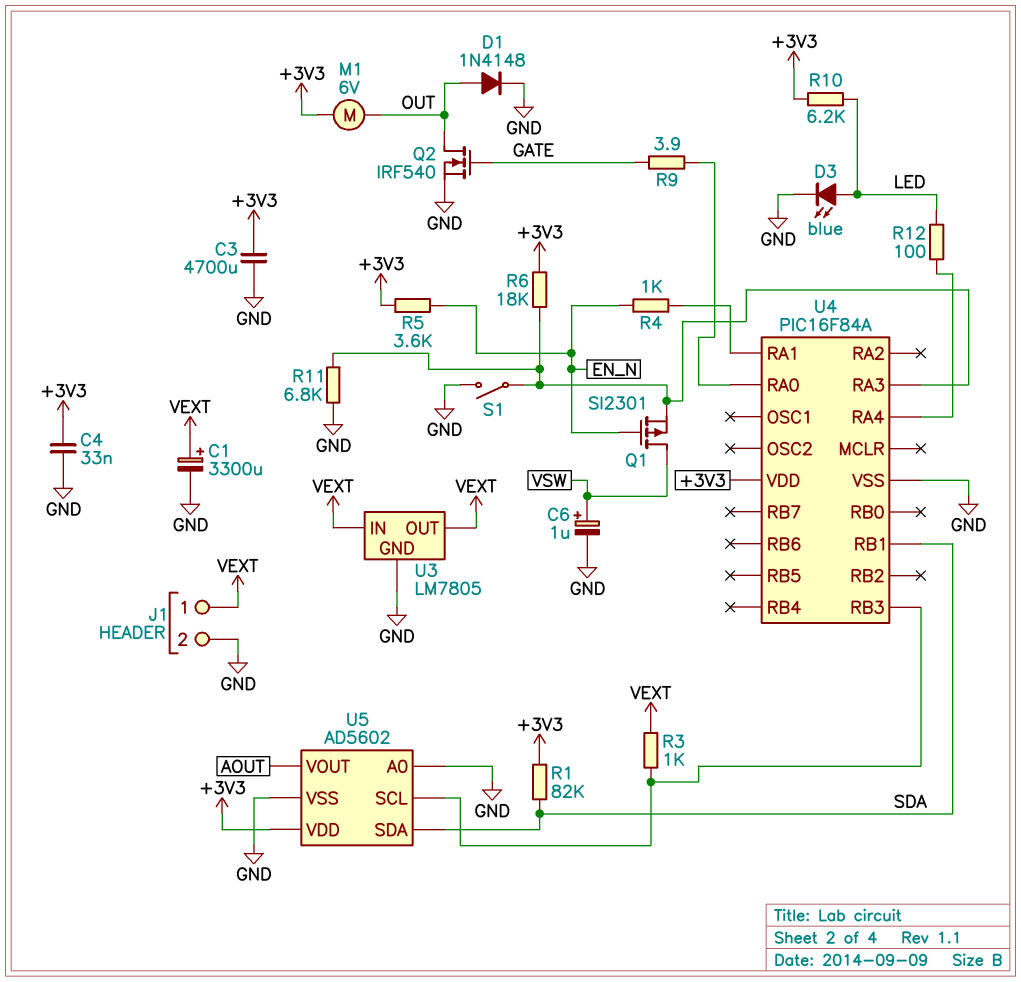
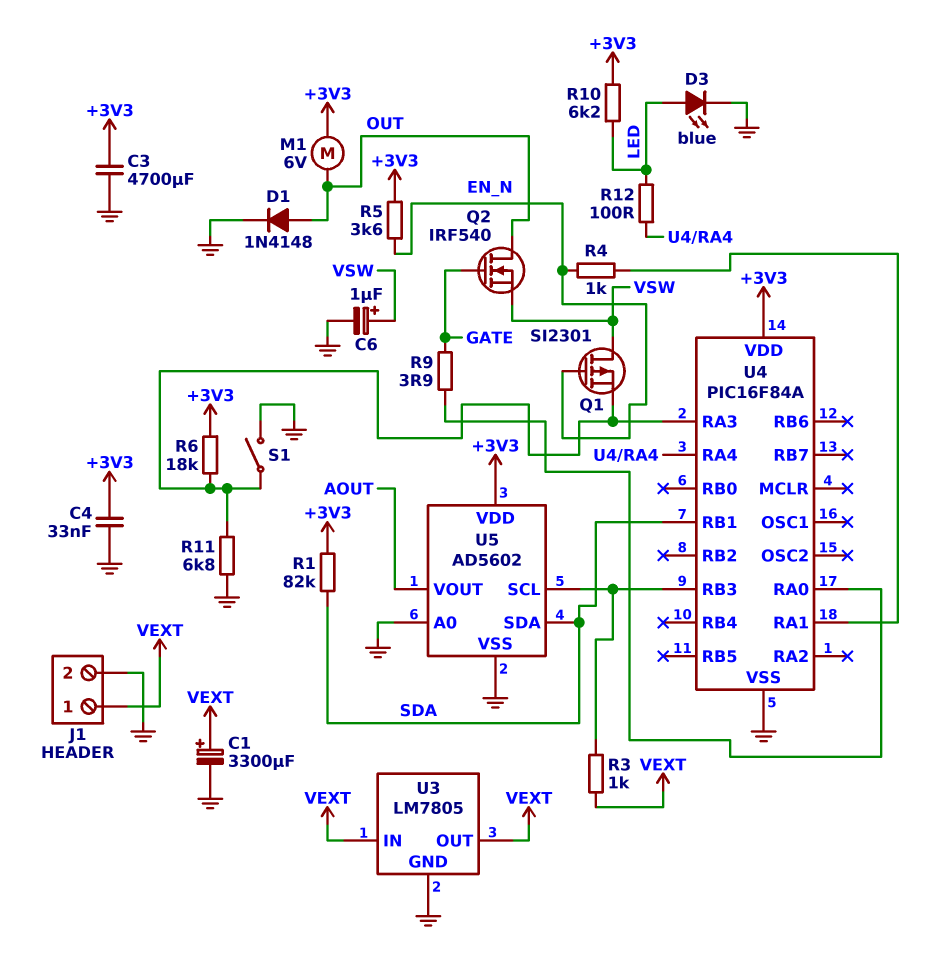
Q2: NMOS IRF540 (G GATE, D OUT, S GND) -> NMOS IRF540 (G GATE, D OUT, S VSW)

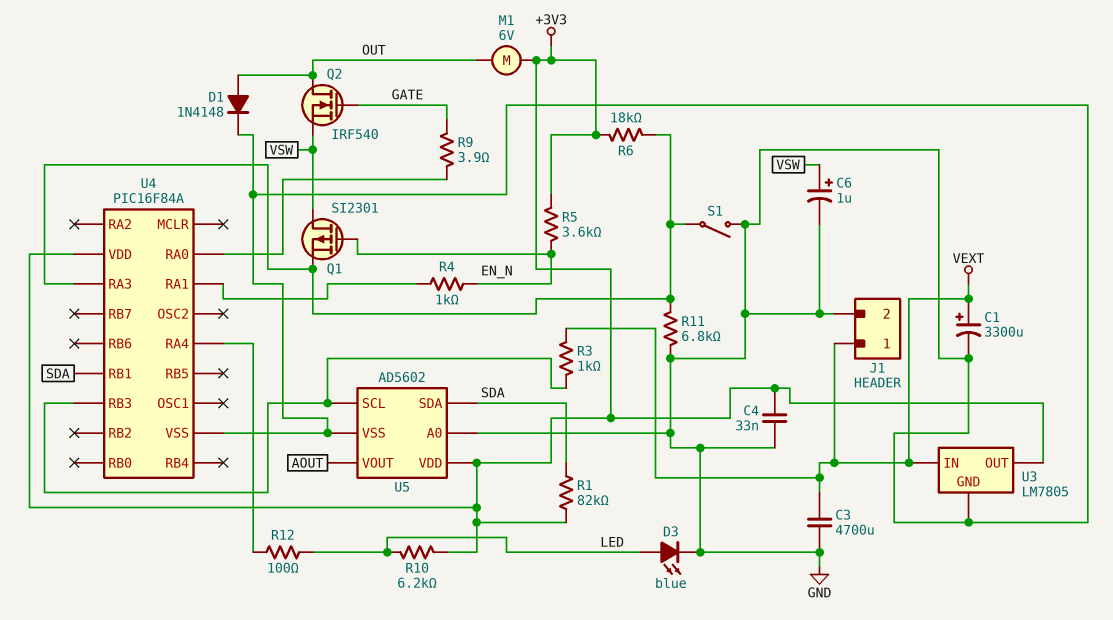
C3: 4700uF (+3V3, GND) -> 4700uF (GND, VEXT)
U3 pin OUT: VEXT -> +3V3

